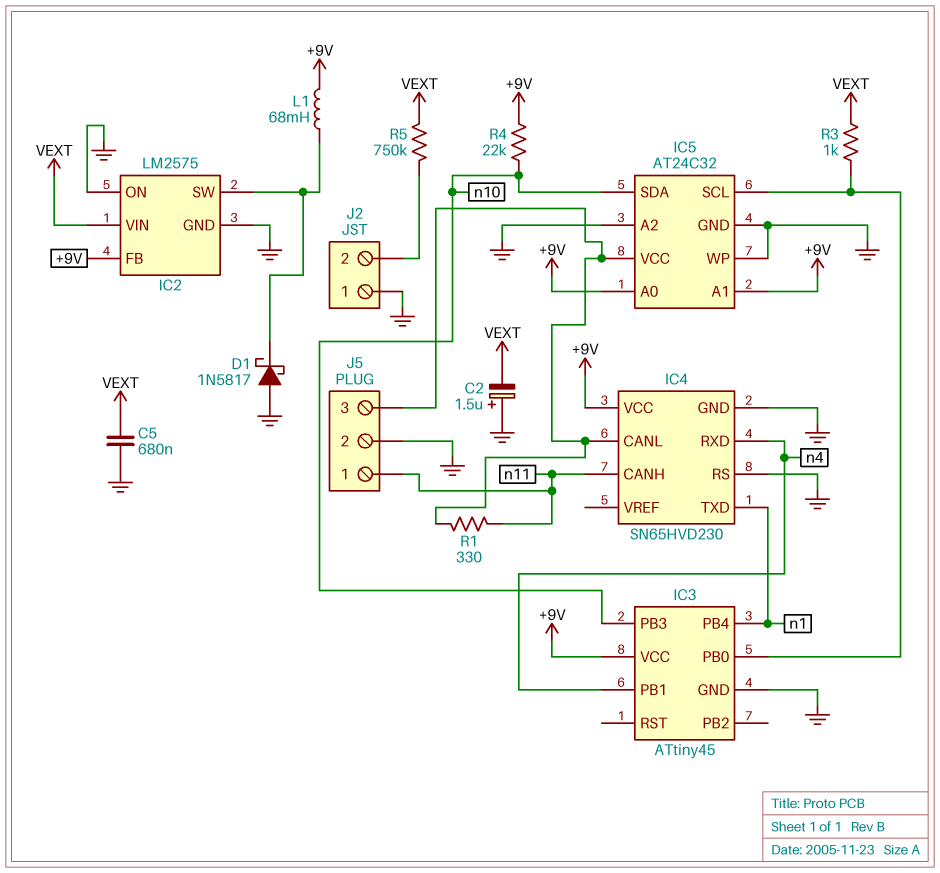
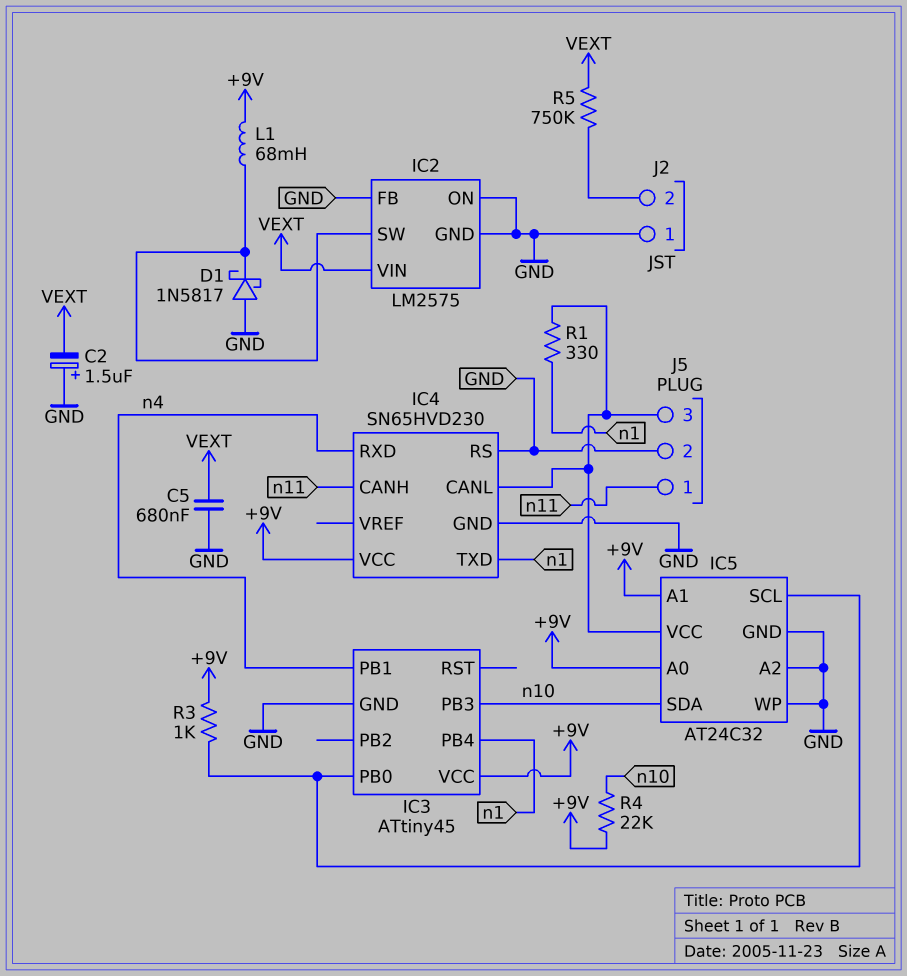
IC2 pin FB: +9V -> GND
R1: 330 (IC4/CANL, n11) -> 330 (IC4/CANL, n1)
R3: 1k (IC3/PB0, VEXT) -> 1k (+9V, IC3/PB0)

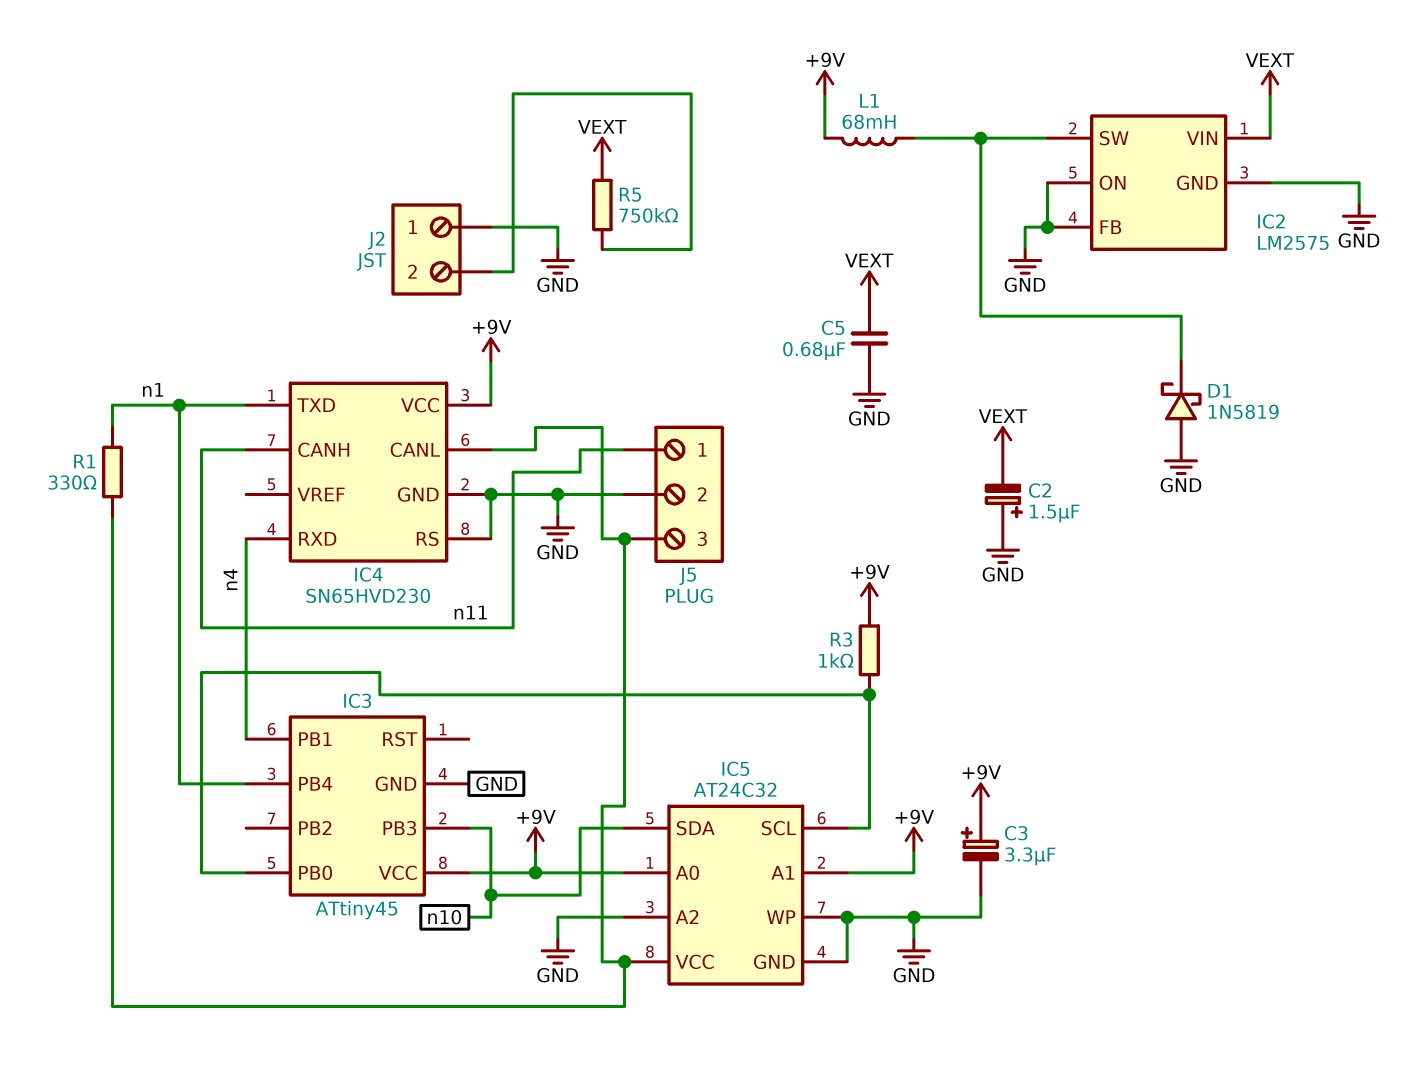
C3: none -> 3.3uF (plus +9V, minus GND)
D1: schottky 1N5817 (A GND, K IC2/SW) -> schottky 1N5819 (A GND, K IC2/SW)
R4: 22k (+9V, n10) -> none

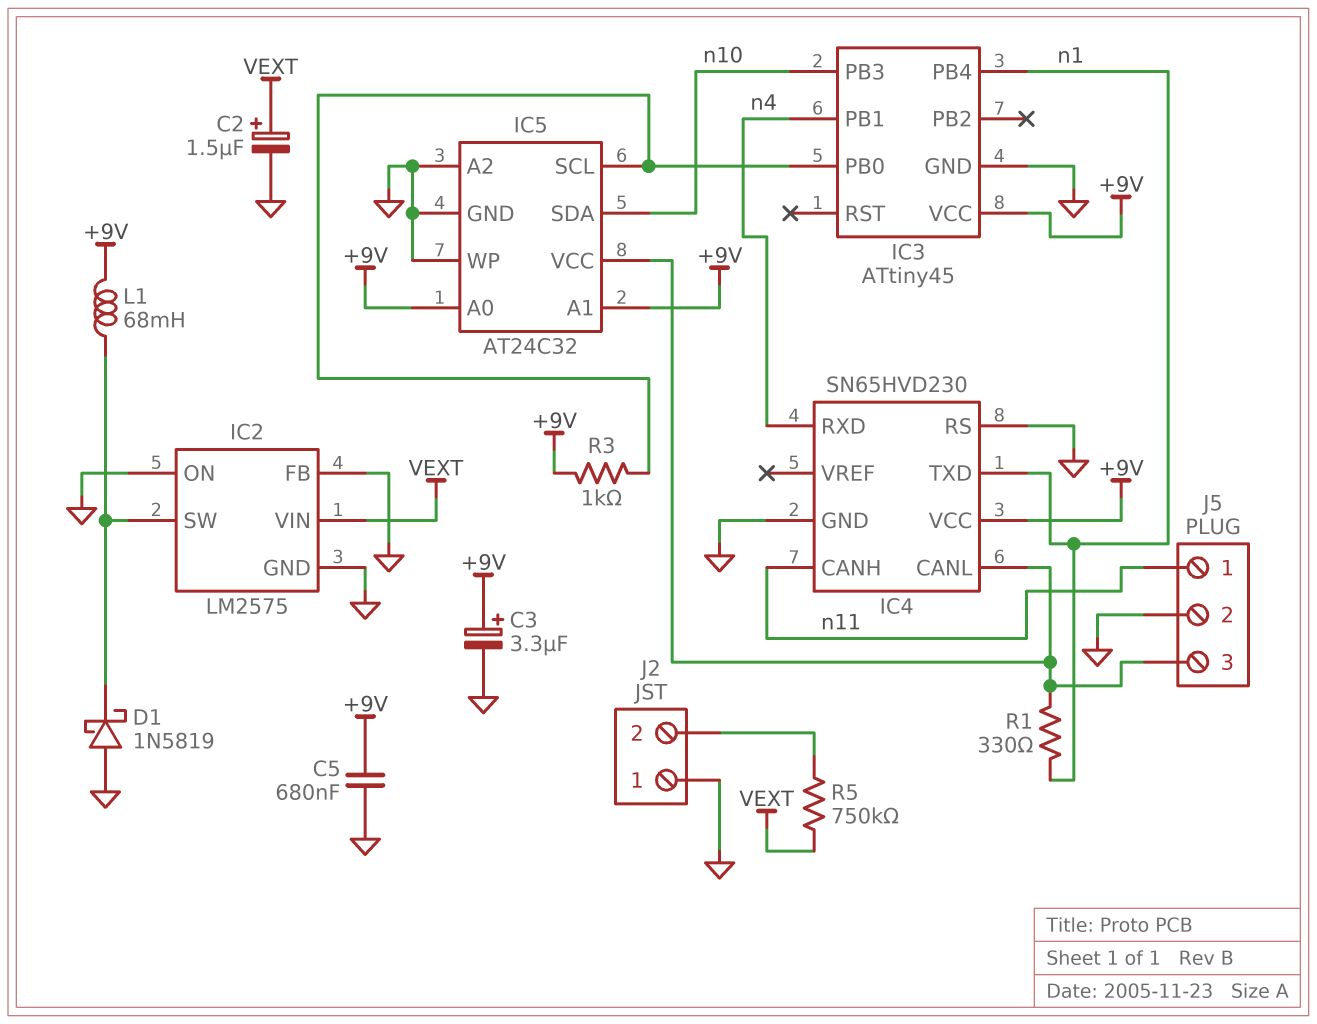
C2: 1.5uF (plus GND, minus VEXT) -> 1.5uF (plus VEXT, minus GND)
C5: 680nF (GND, VEXT) -> 680nF (+9V, GND)

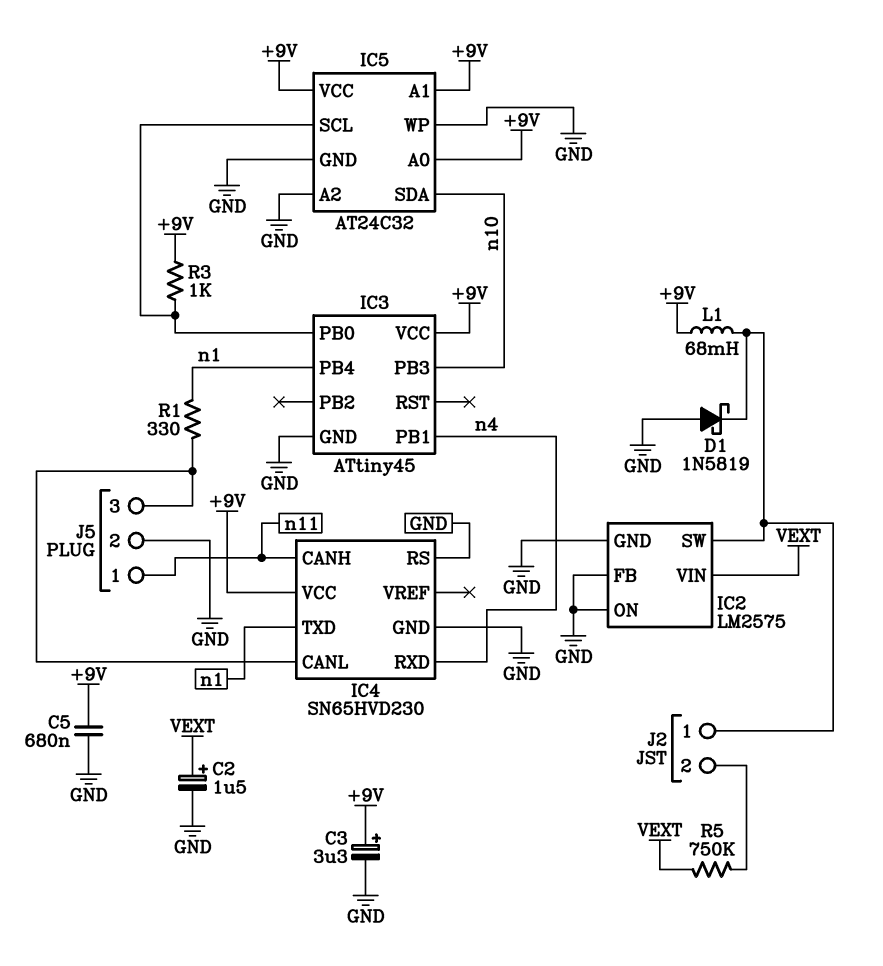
IC5 pin VCC: IC4/CANL -> +9V
J2 pin 1: GND -> IC2/SW

